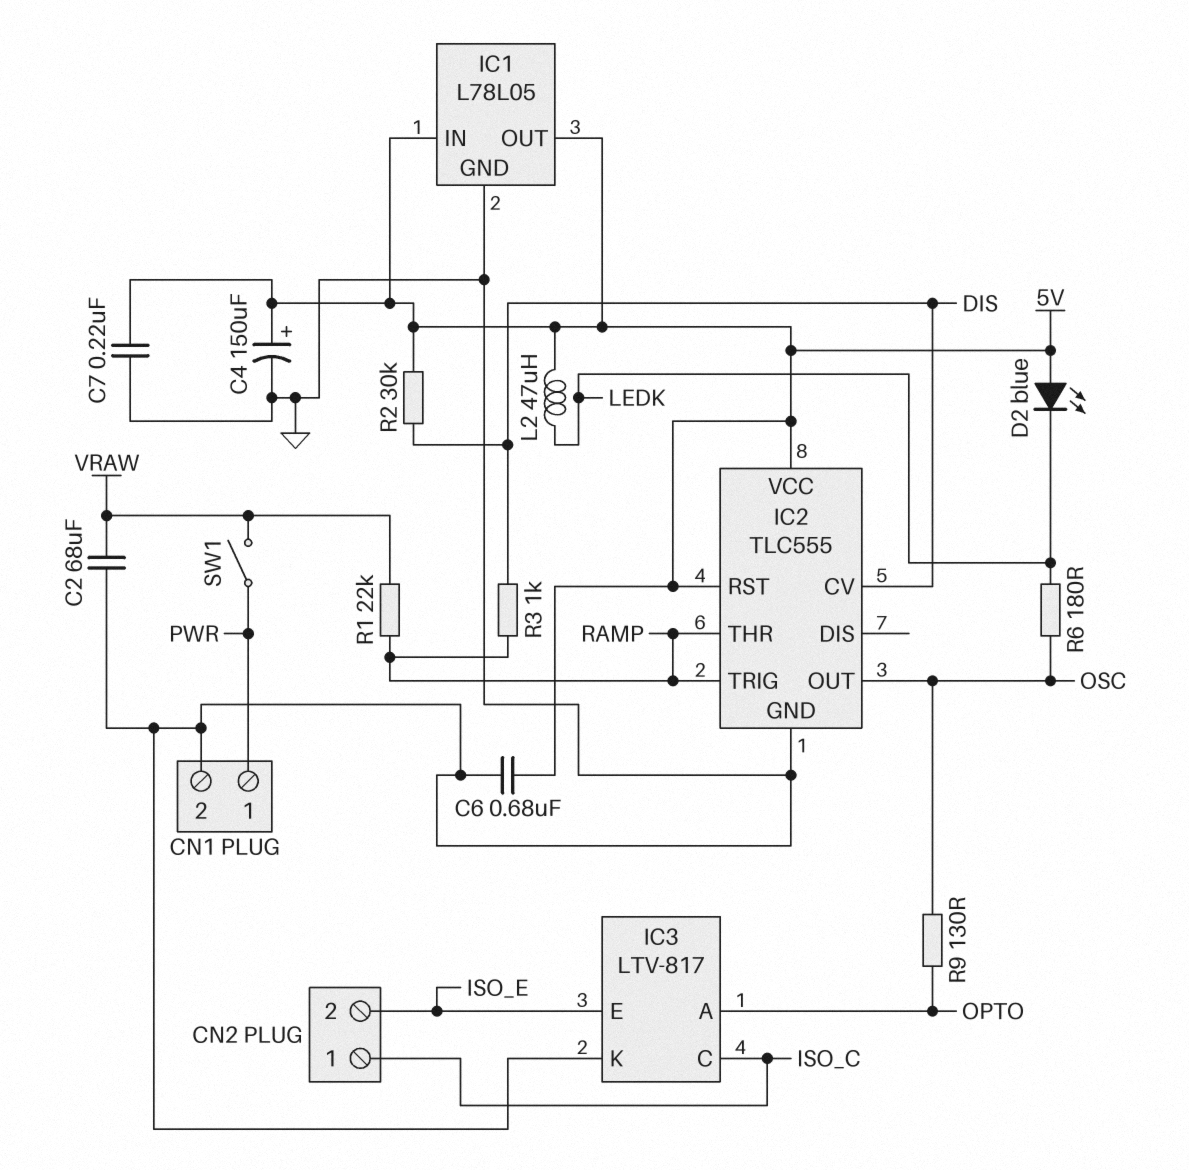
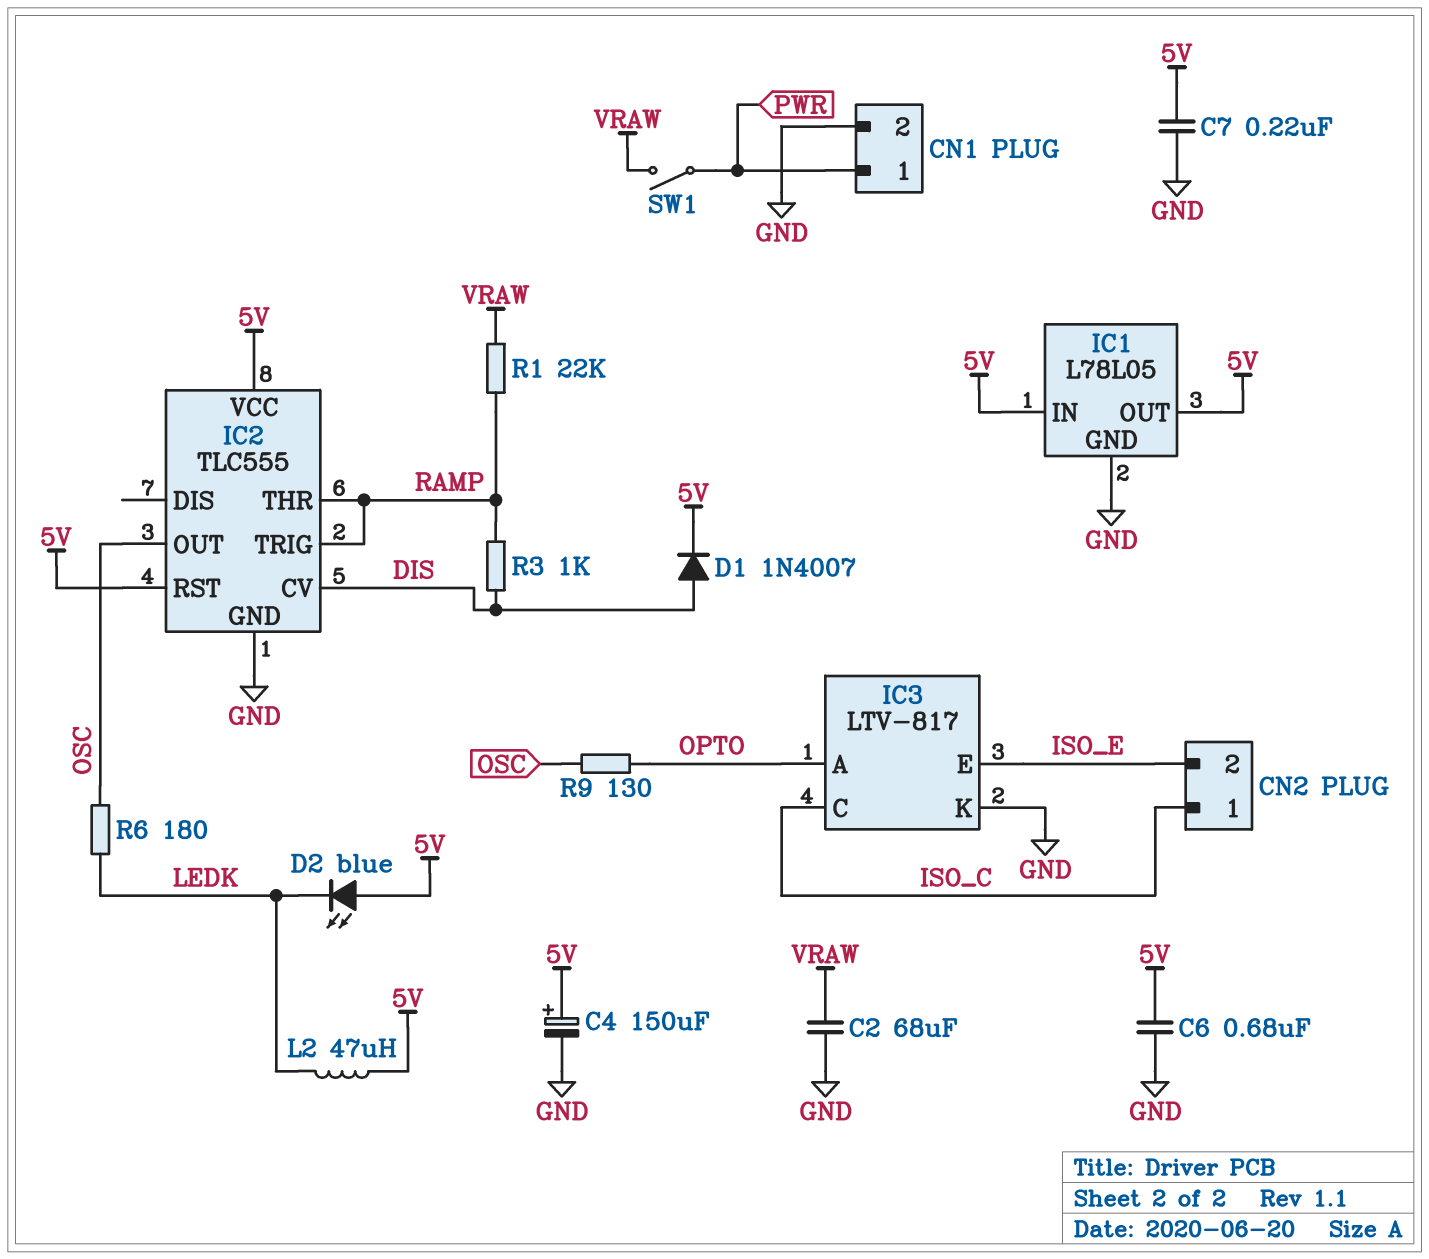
D1: none -> diode 1N4007 (A DIS, K 5V)
R2: 30k (5V, DIS) -> none

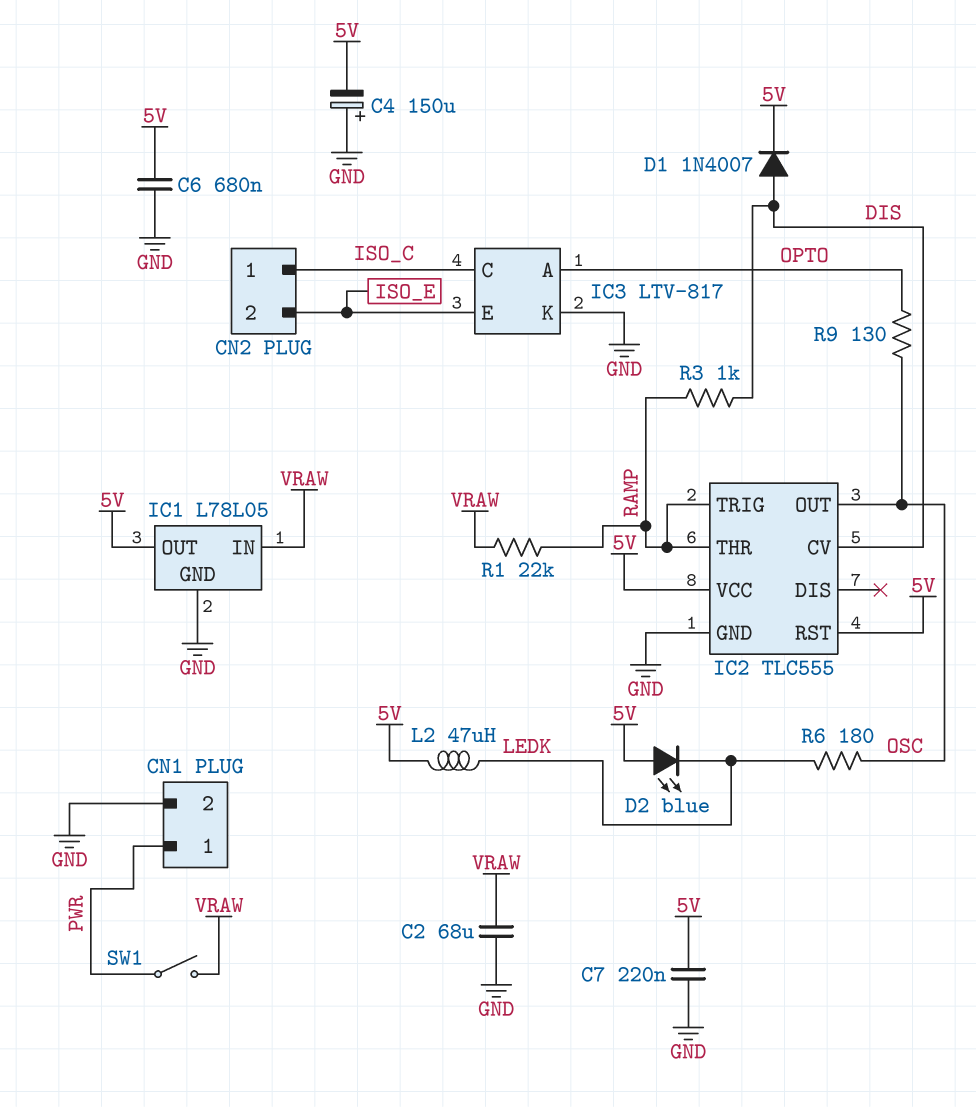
C4: 150uF (plus 5V, minus GND) -> 150uF (plus GND, minus 5V)
IC1 pin IN: 5V -> VRAW

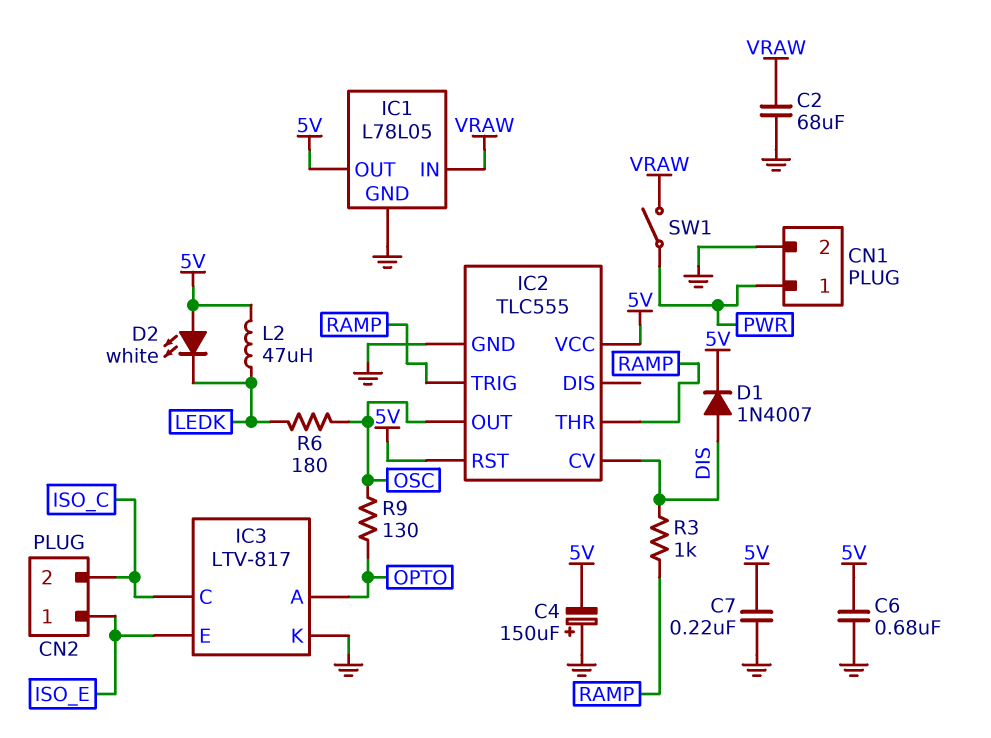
CN2 pin 1: ISO_C -> ISO_E
CN2 pin 2: ISO_E -> ISO_C
D2: LED blue (A 5V, K LEDK) -> LED white (A 5V, K LEDK)
R1: 22k (RAMP, VRAW) -> none

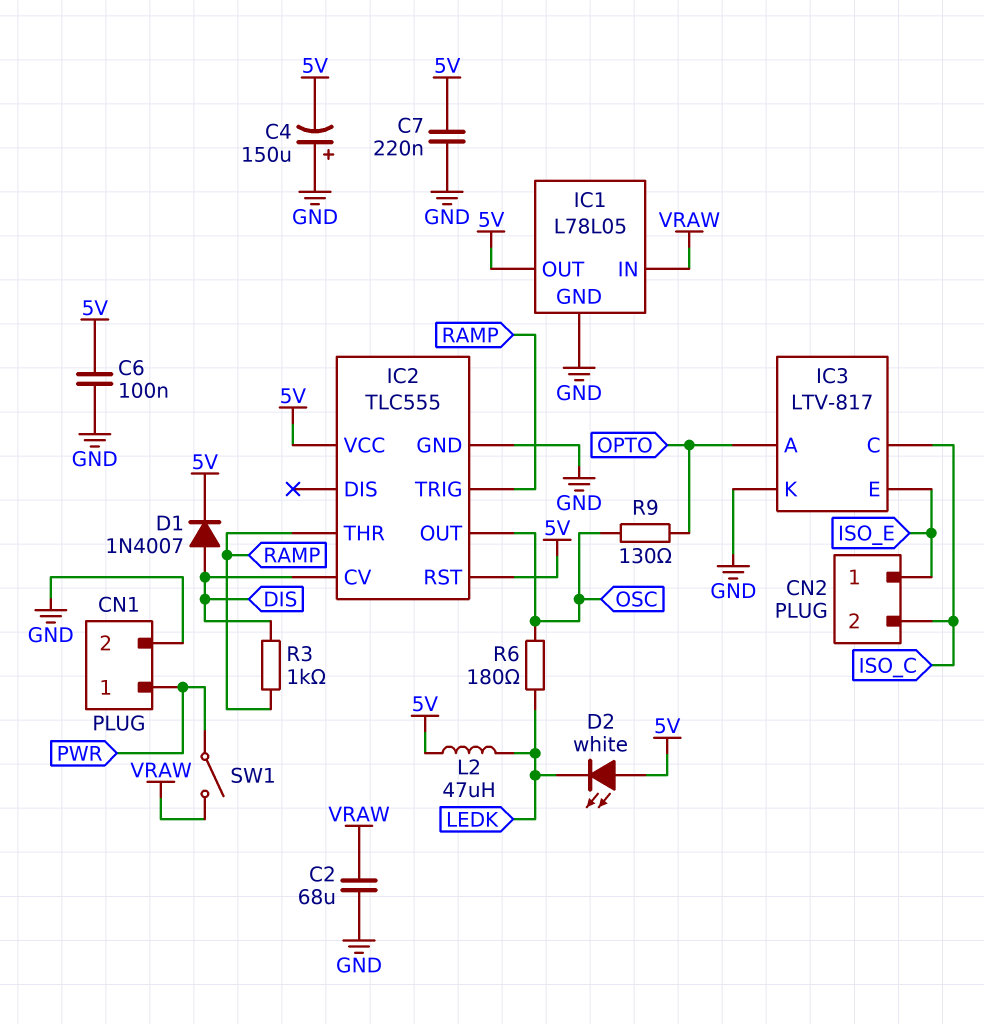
C6: 680nF (5V, GND) -> 100nF (5V, GND)

